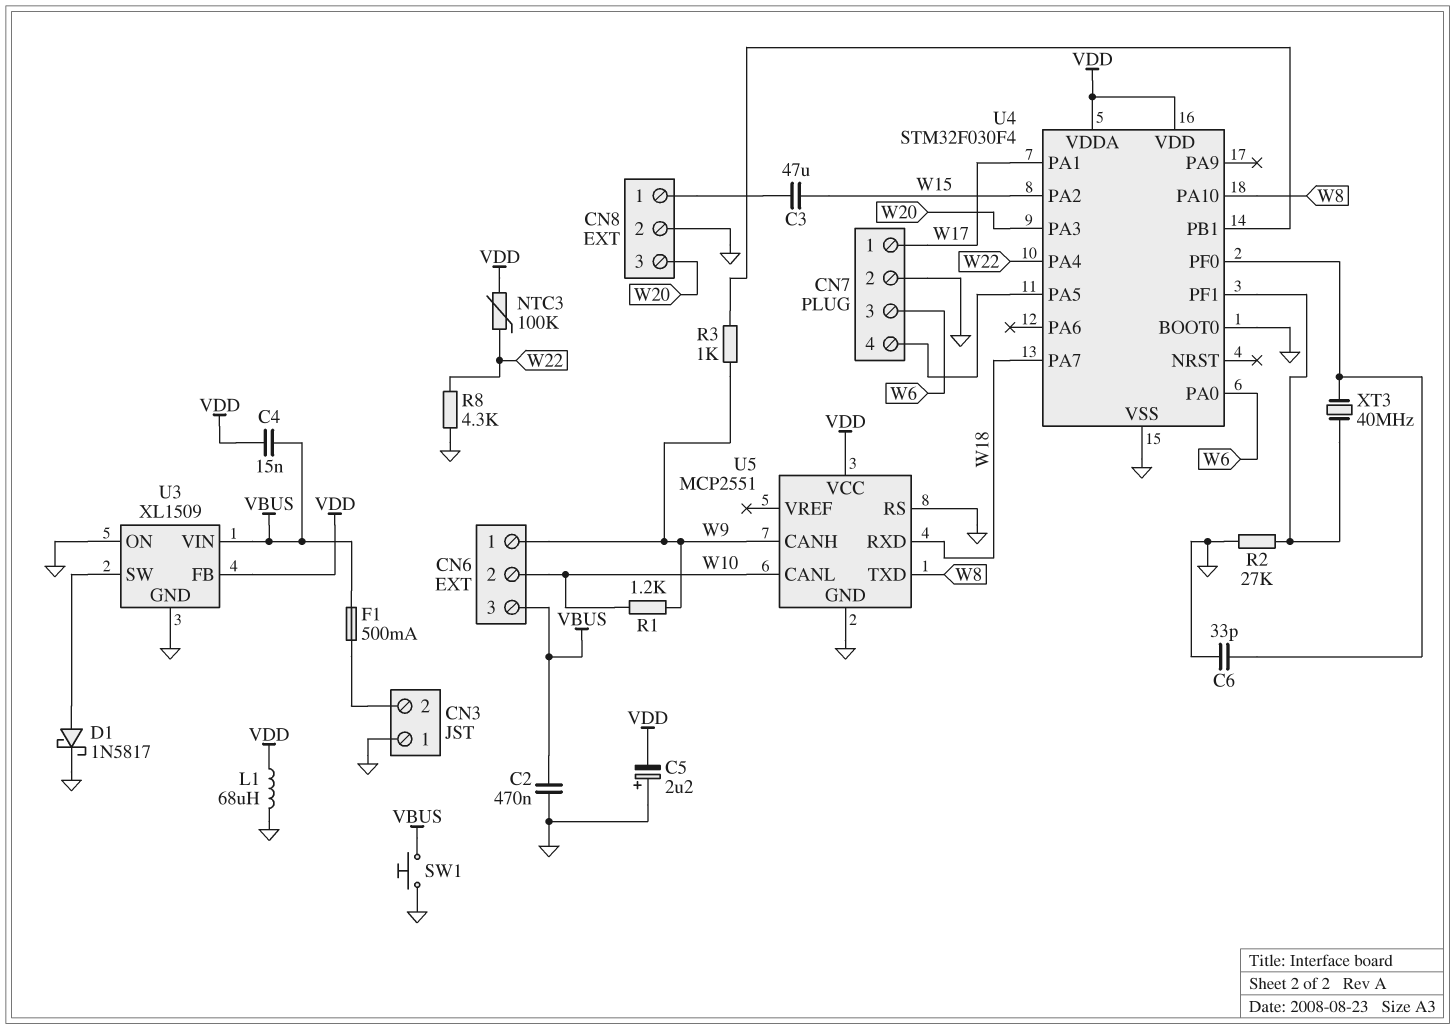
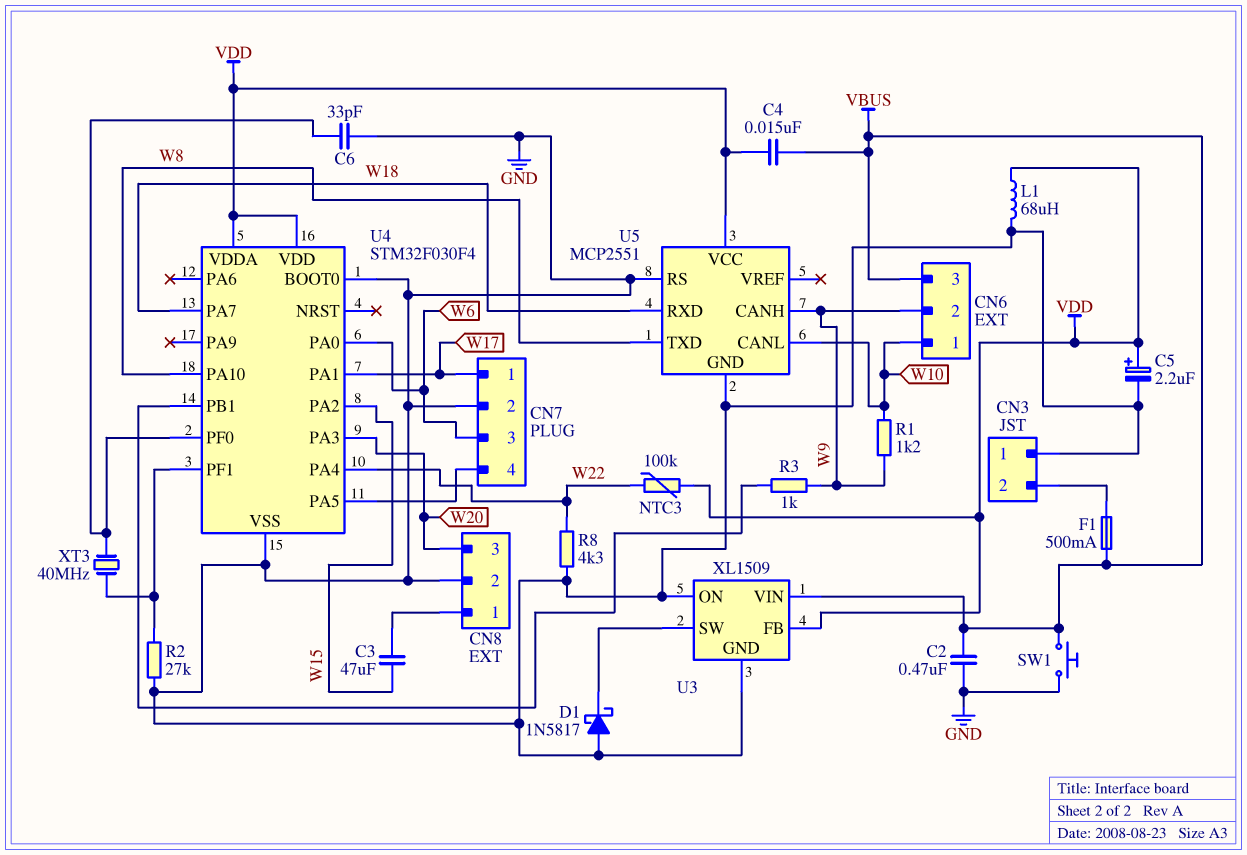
C5: 2.2uF (plus GND, minus VDD) -> 2.2uF (plus VDD, minus GND)
CN6 pin 1: W9 -> W10
CN6 pin 2: W10 -> W9
D1: schottky 1N5817 (A U3/SW, K GND) -> schottky 1N5817 (A GND, K U3/SW)

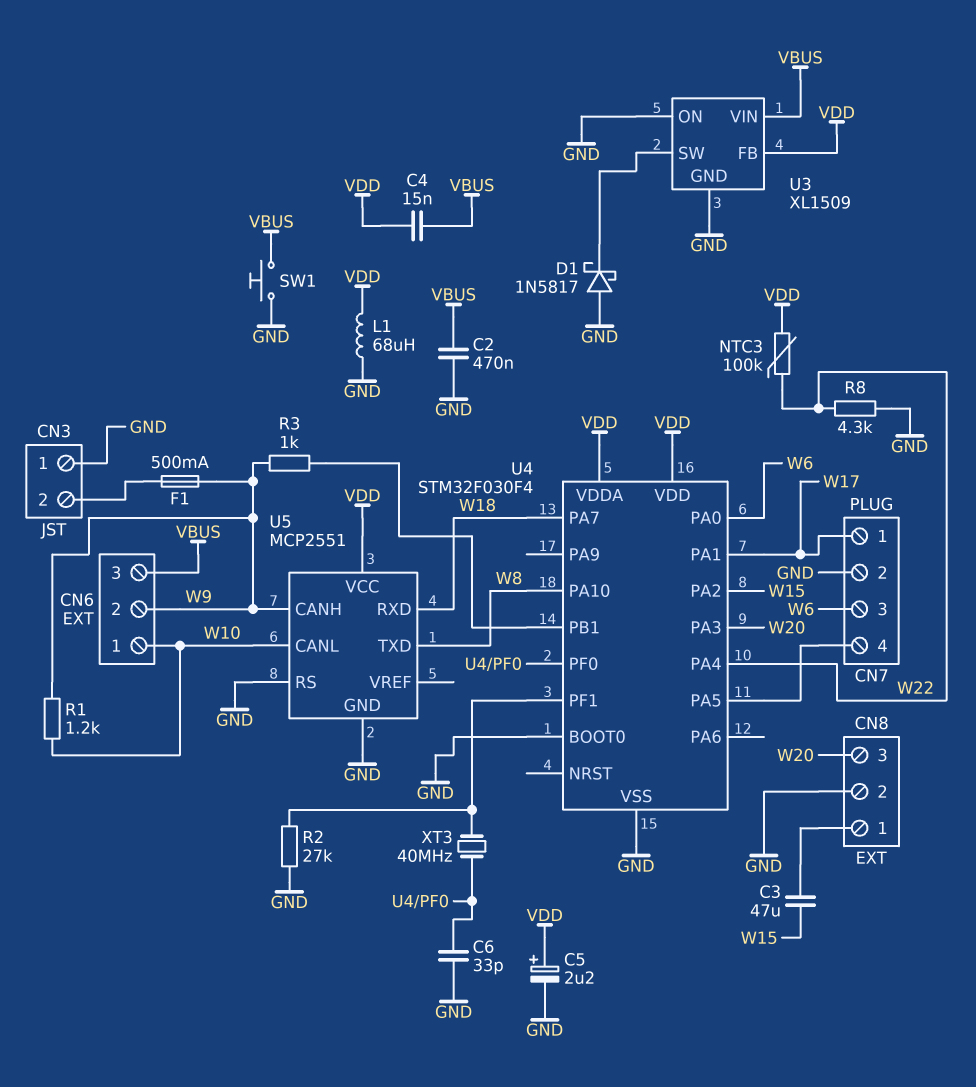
F1: 500mA (CN3/2, VBUS) -> 500mA (CN3/2, W9)

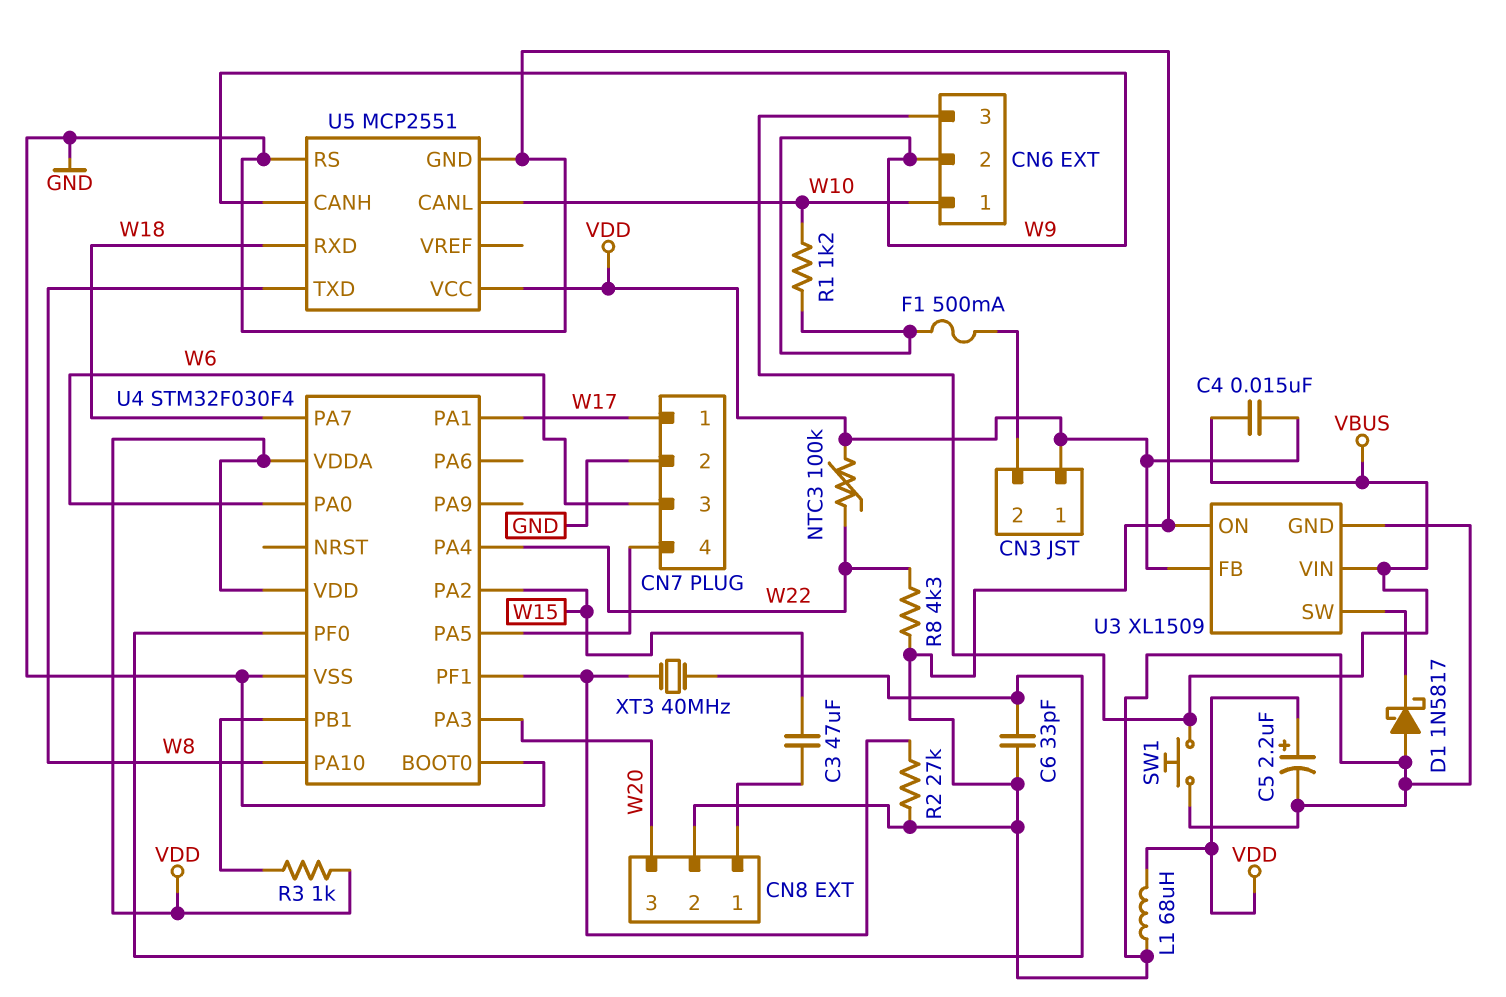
C2: 470nF (GND, VBUS) -> none
CN3 pin 1: GND -> VDD
R3: 1k (U4/PB1, W9) -> 1k (U4/PB1, VDD)

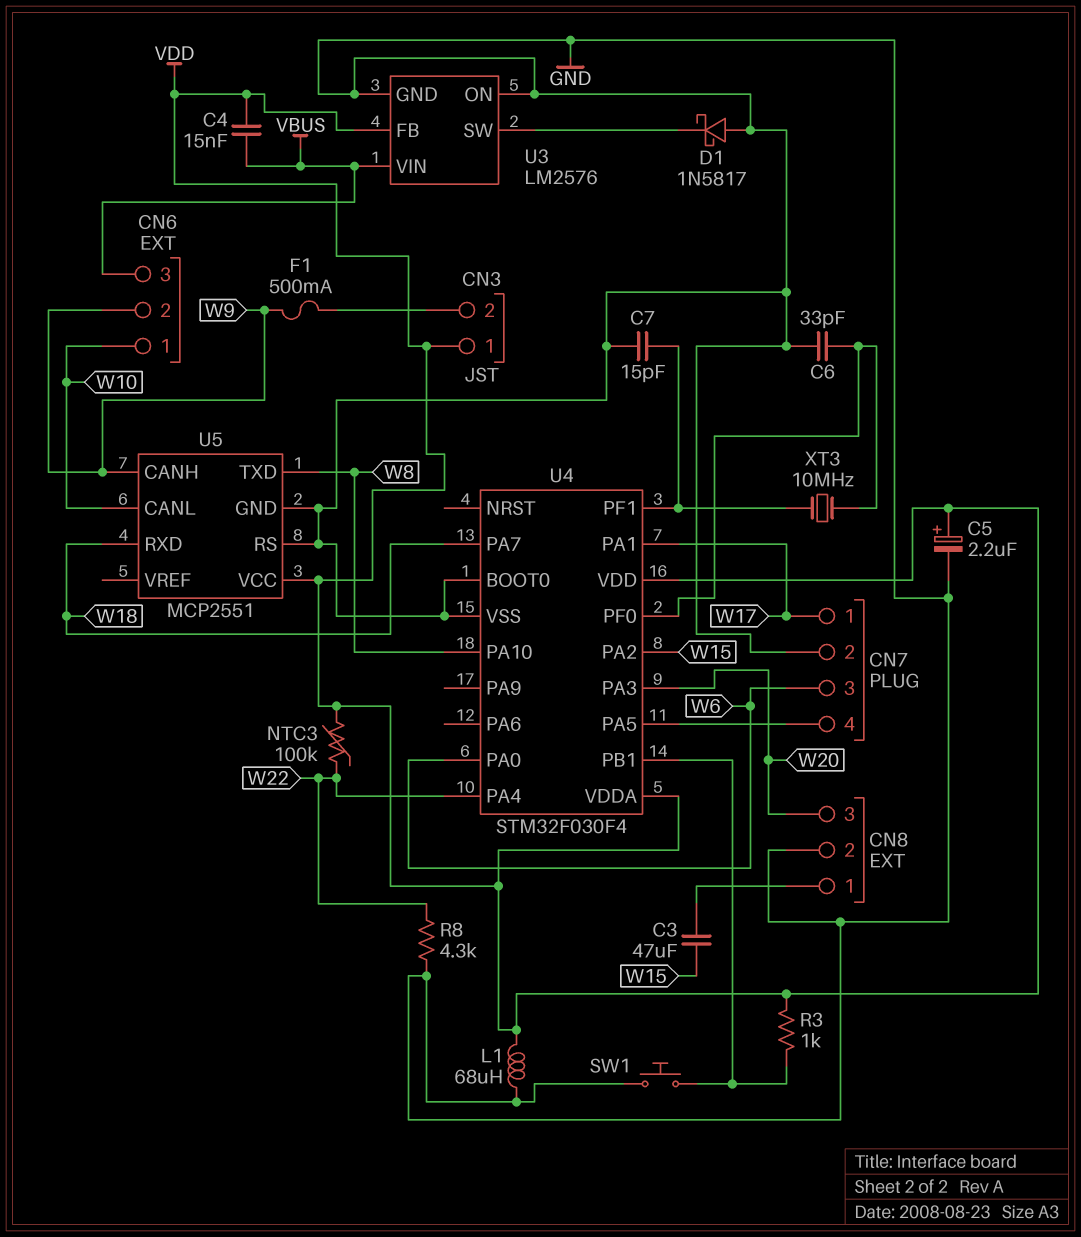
C7: none -> 15pF (GND, U4/PF1)
R1: 1.2k (W9, W10) -> none
R2: 27k (GND, U4/PF1) -> none
SW1: button (GND, VBUS) -> button (GND, U4/PB1)
U3: XL1509 -> LM2576
XT3: 40MHz (U4/PF0, U4/PF1) -> 10MHz (U4/PF0, U4/PF1)

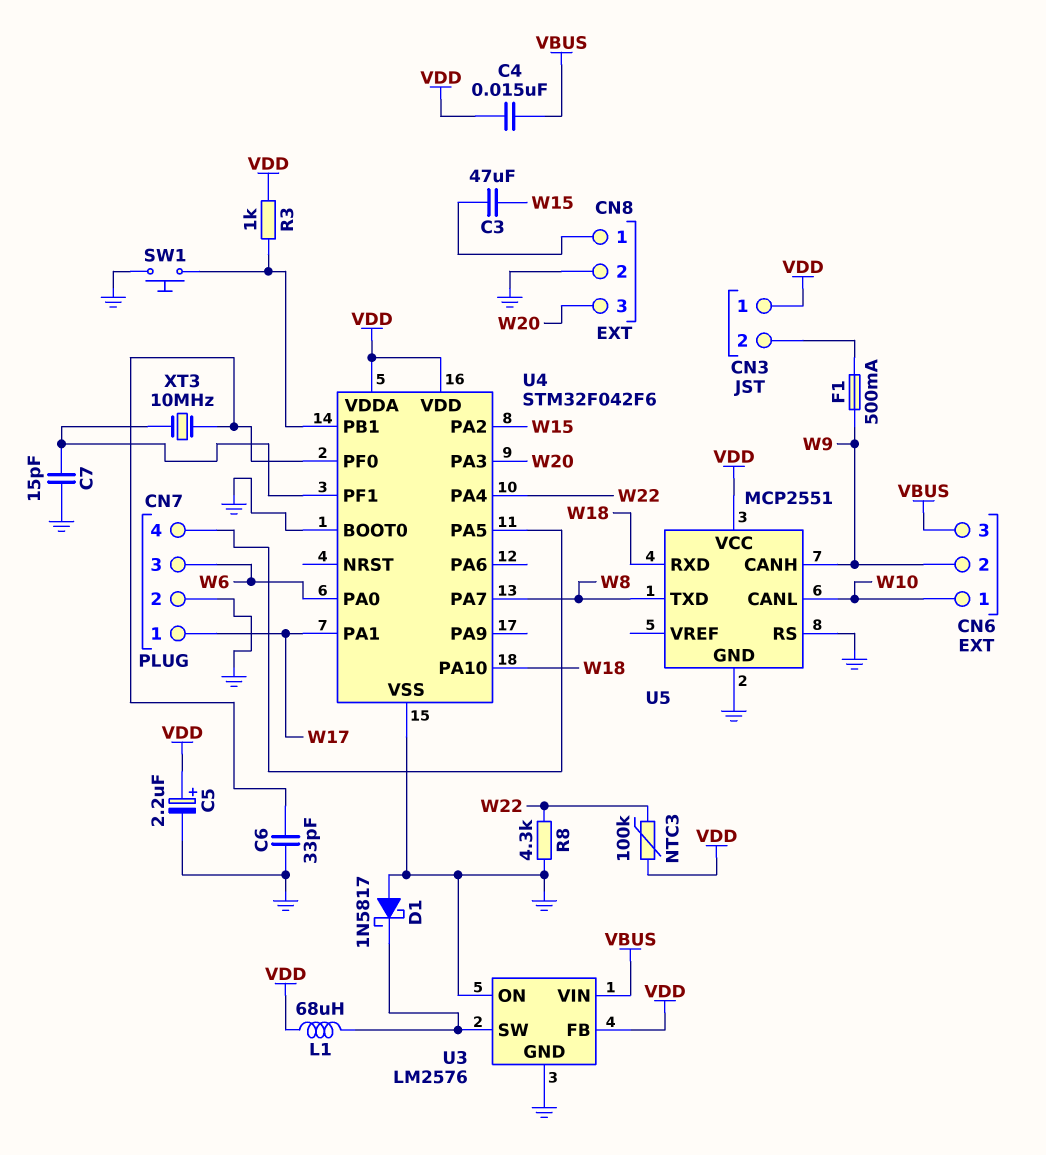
L1: 68uH (GND, VDD) -> 68uH (U3/SW, VDD)
U4: STM32F030F4 -> STM32F042F6
U4 pin PA7: W18 -> W8
U4 pin PA10: W8 -> W18

